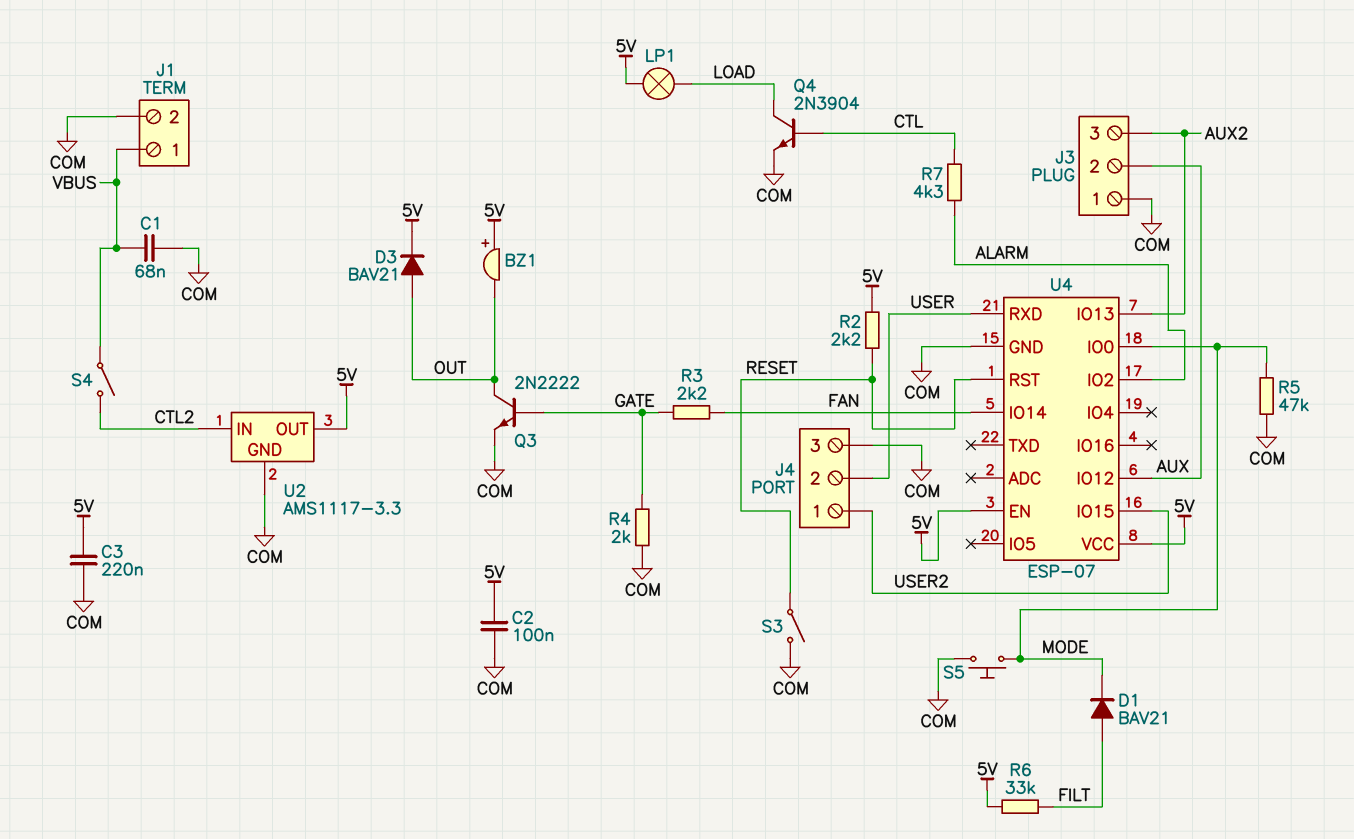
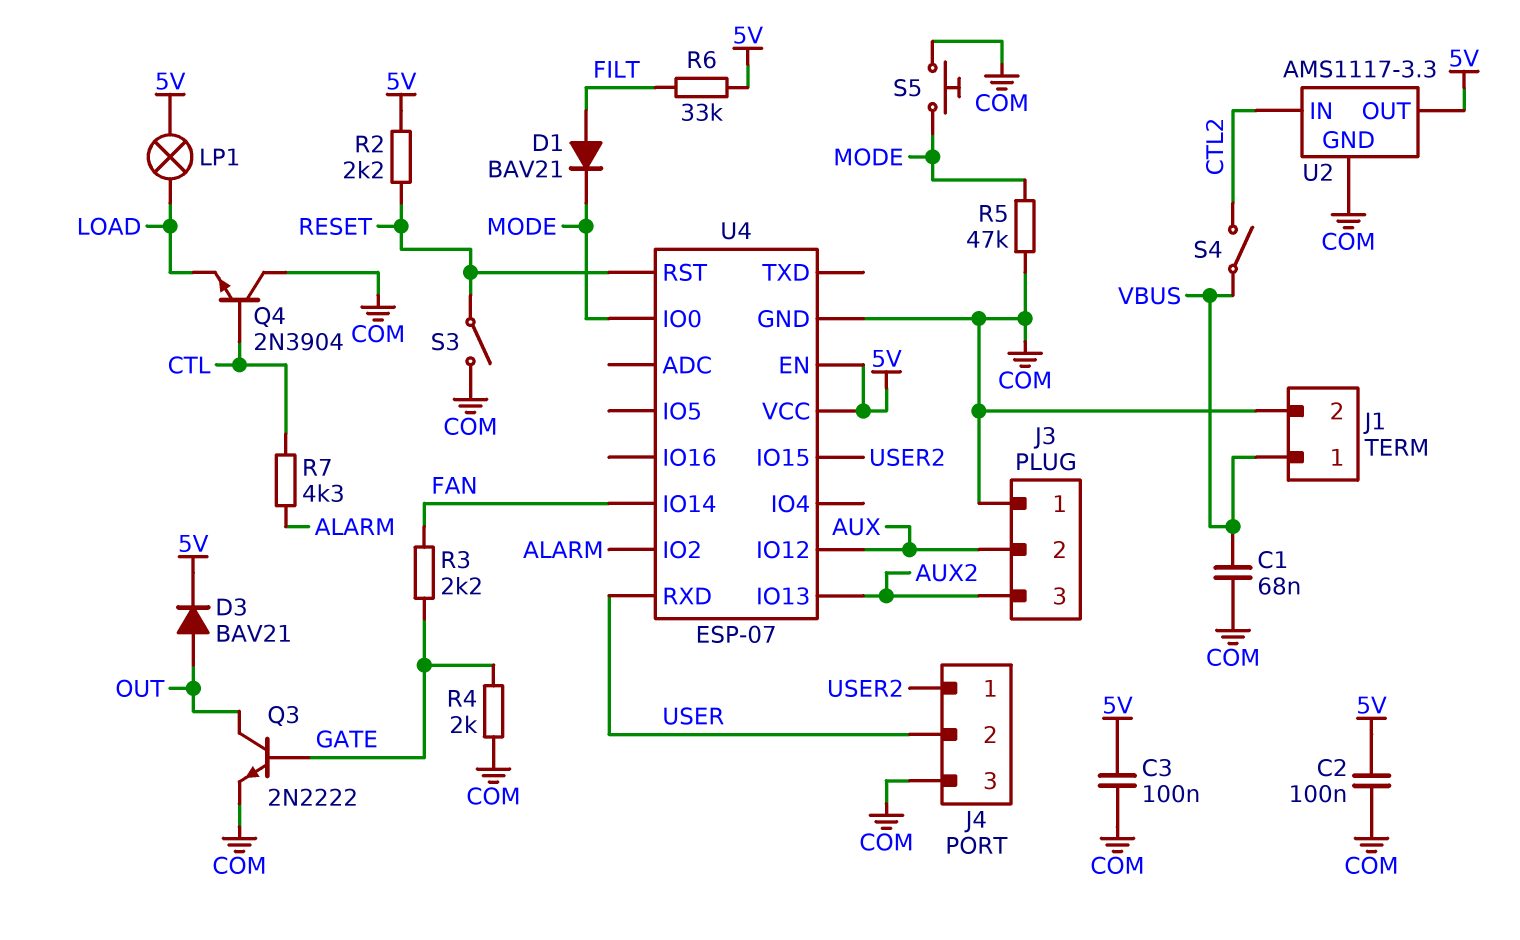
BZ1: buzzer (plus 5V, minus OUT) -> none
C3: 220nF (5V, COM) -> 100nF (5V, COM)
Q4: NPN 2N3904 (B CTL, C LOAD, E COM) -> NPN 2N3904 (B CTL, C COM, E LOAD)

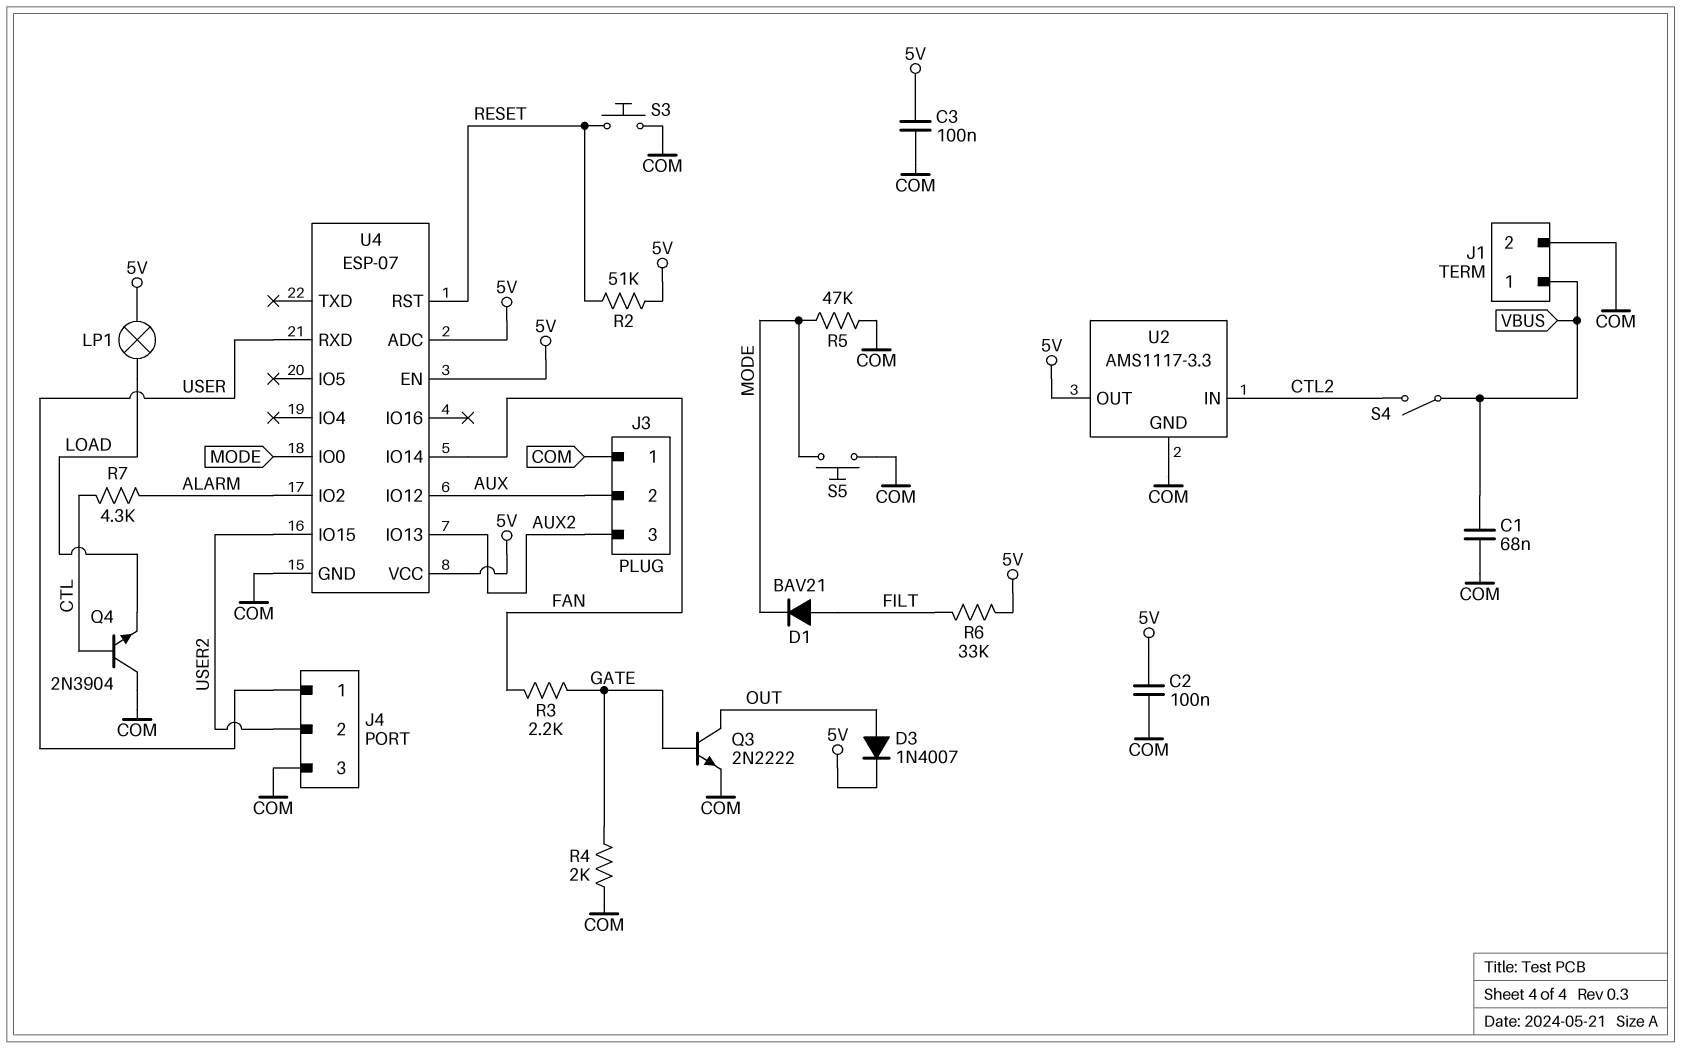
D3: diode BAV21 (A OUT, K 5V) -> diode 1N4007 (A OUT, K 5V)
J4 pin 1: USER2 -> USER
J4 pin 2: USER -> USER2
R2: 2.2k (5V, RESET) -> 51k (5V, RESET)
S3: switch (COM, RESET) -> button (COM, RESET)
U4 pin ADC: none -> 5V

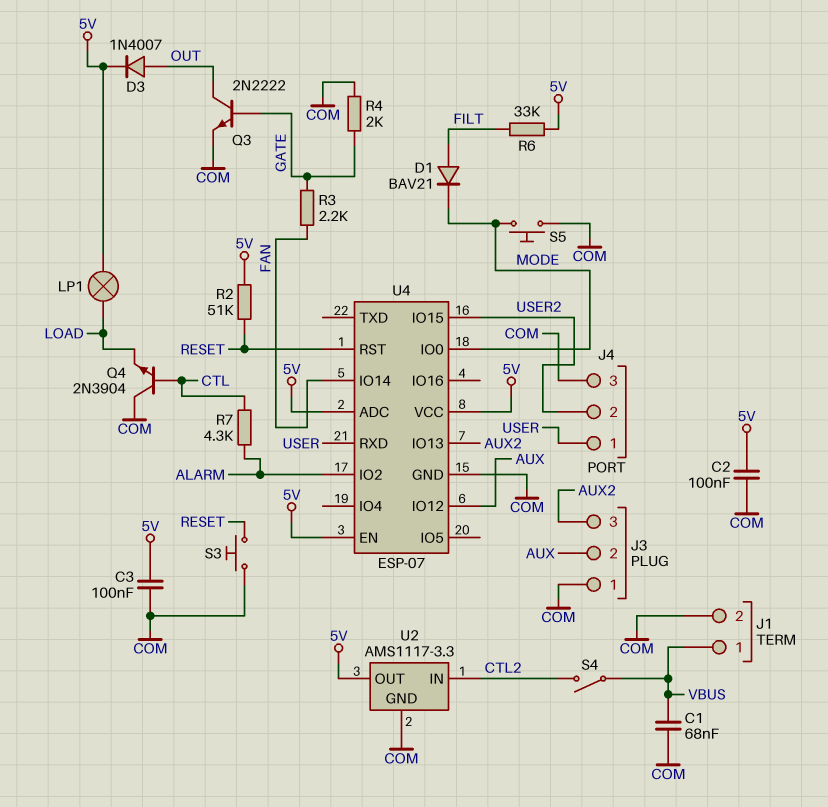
R5: 47k (COM, MODE) -> none

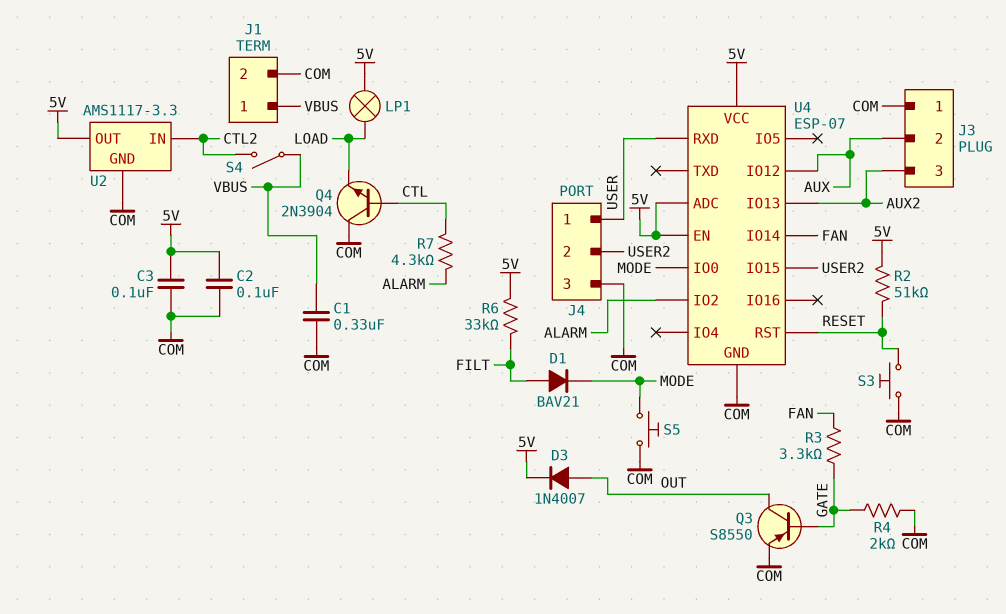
C1: 68nF (COM, VBUS) -> 330nF (COM, VBUS)
Q3: NPN 2N2222 (B GATE, C OUT, E COM) -> PNP S8550 (B GATE, C OUT, E COM)
R3: 2.2k (FAN, GATE) -> 3.3k (FAN, GATE)

